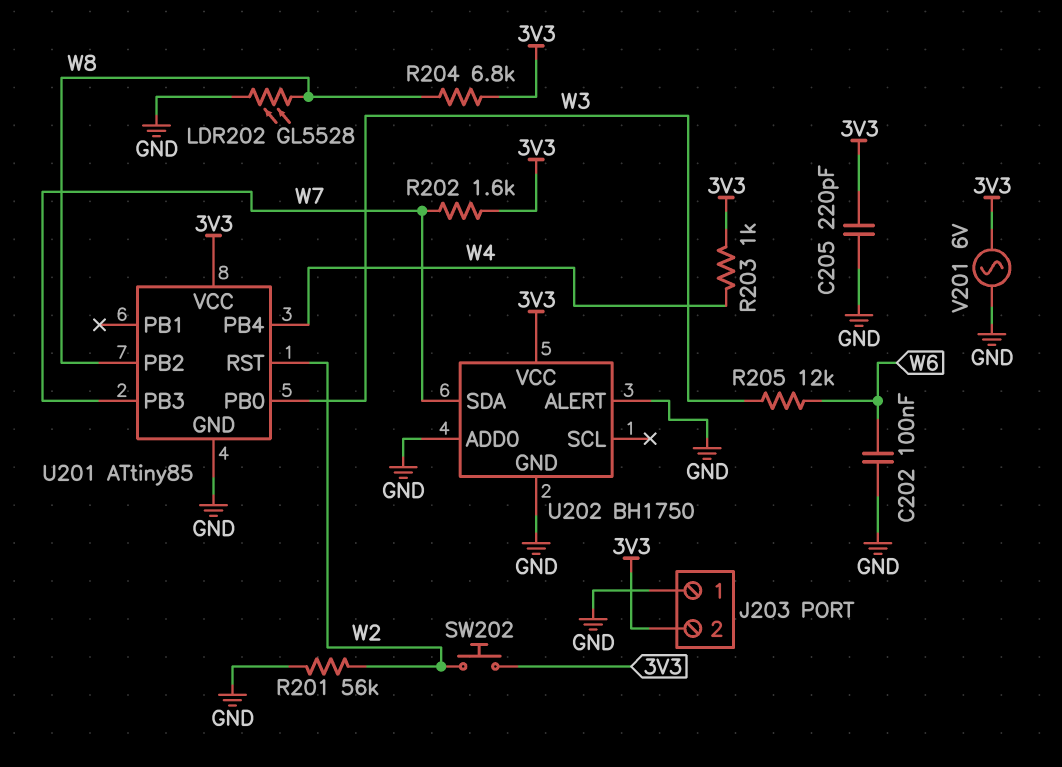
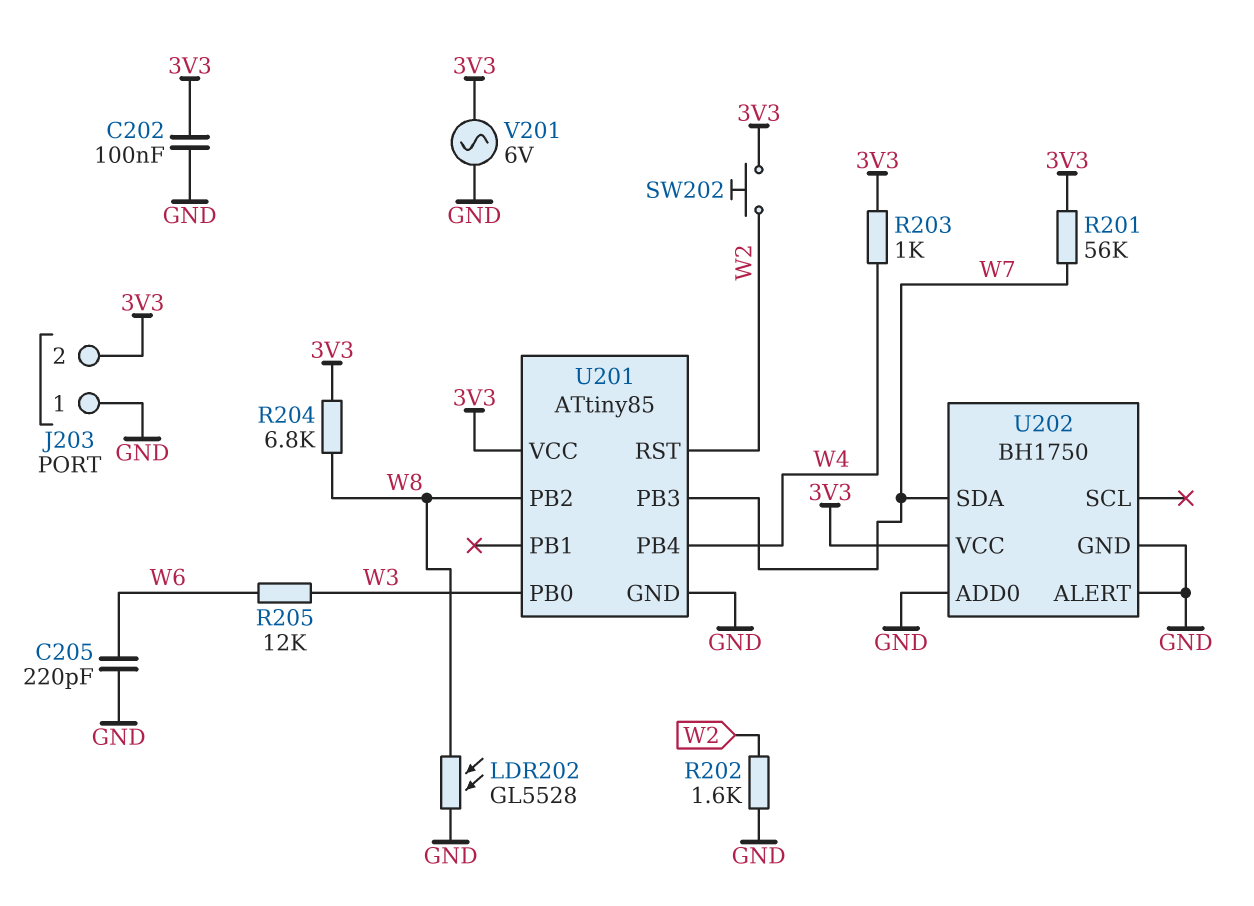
C202: 100nF (GND, W6) -> 100nF (3V3, GND)
C205: 220pF (3V3, GND) -> 220pF (GND, W6)
R201: 56k (GND, W2) -> 56k (3V3, W7)
R202: 1.6k (3V3, W7) -> 1.6k (GND, W2)

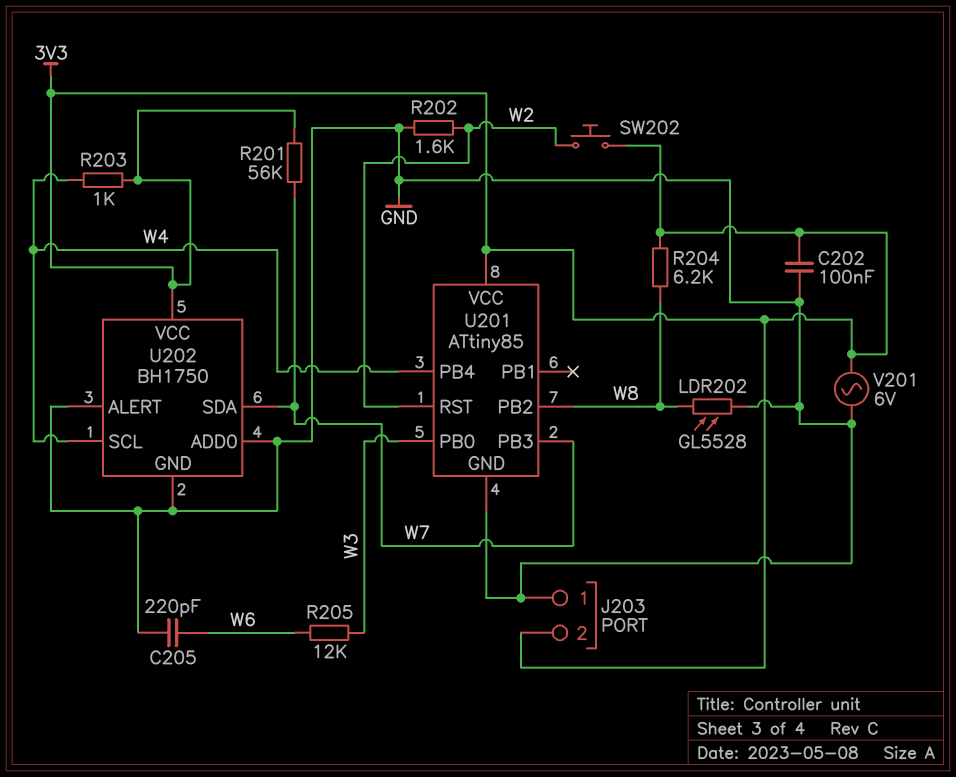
R204: 6.8k (3V3, W8) -> 6.2k (3V3, W8)
U202 pin SCL: none -> W4

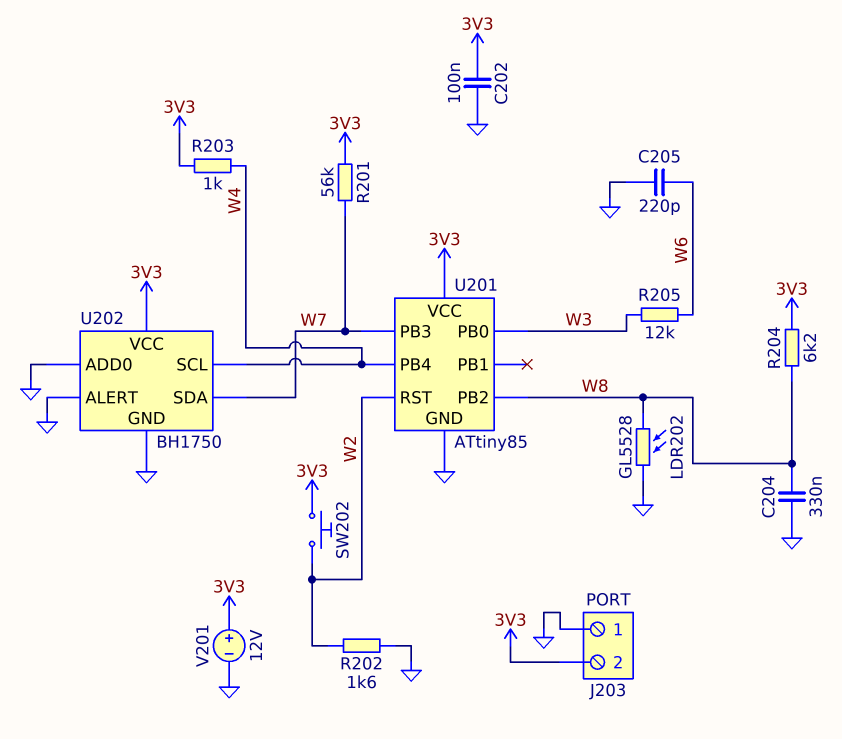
C204: none -> 330nF (GND, W8)
V201: AC 6V (3V3, GND) -> 12V (plus 3V3, minus GND)

